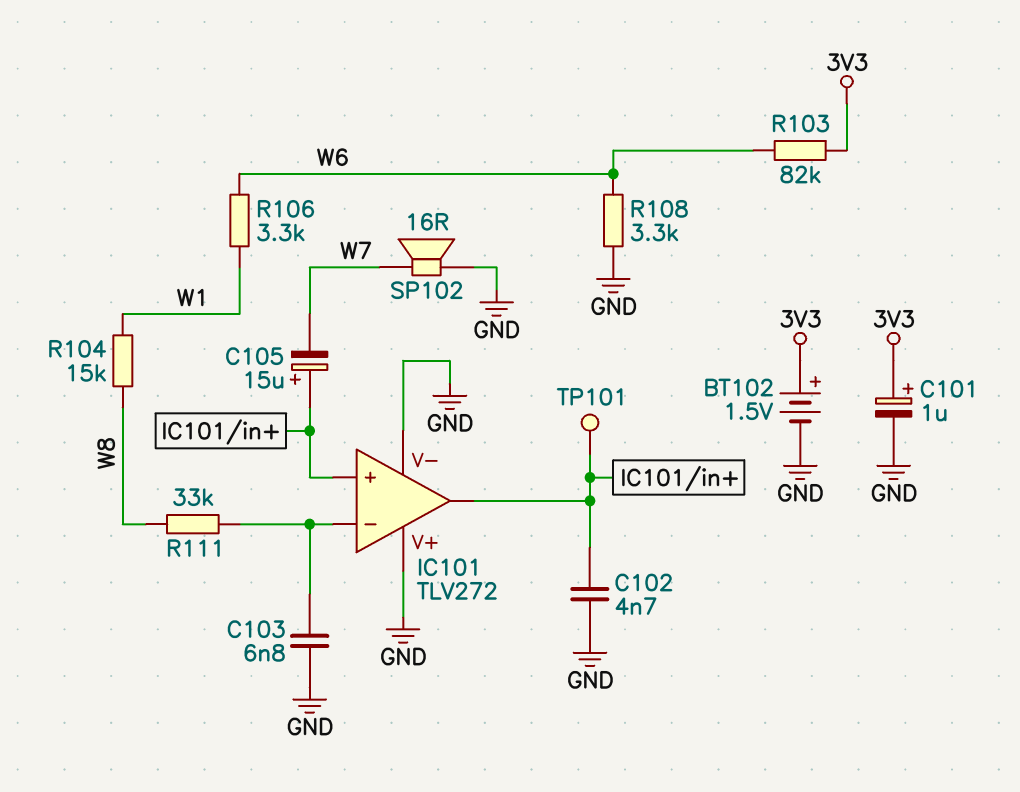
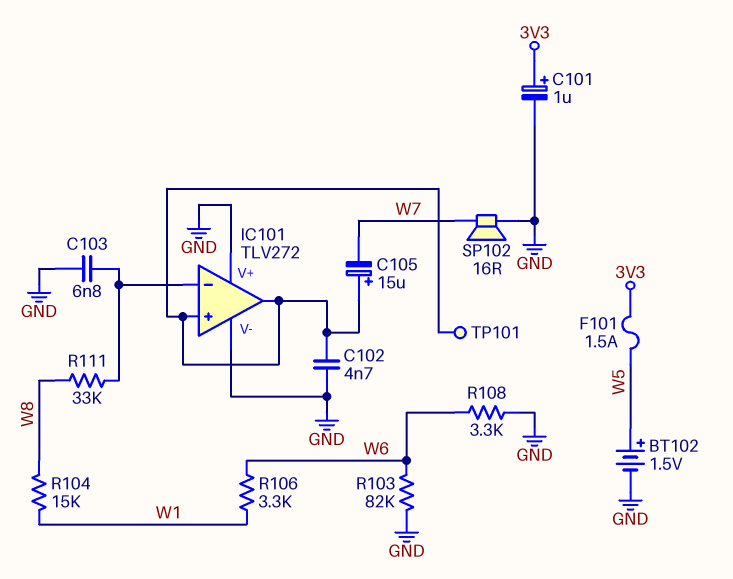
BT102: 1.5V (plus 3V3, minus GND) -> 1.5V (plus W5, minus GND)
F101: none -> 1.5A (3V3, W5)
R103: 82k (3V3, W6) -> 82k (GND, W6)

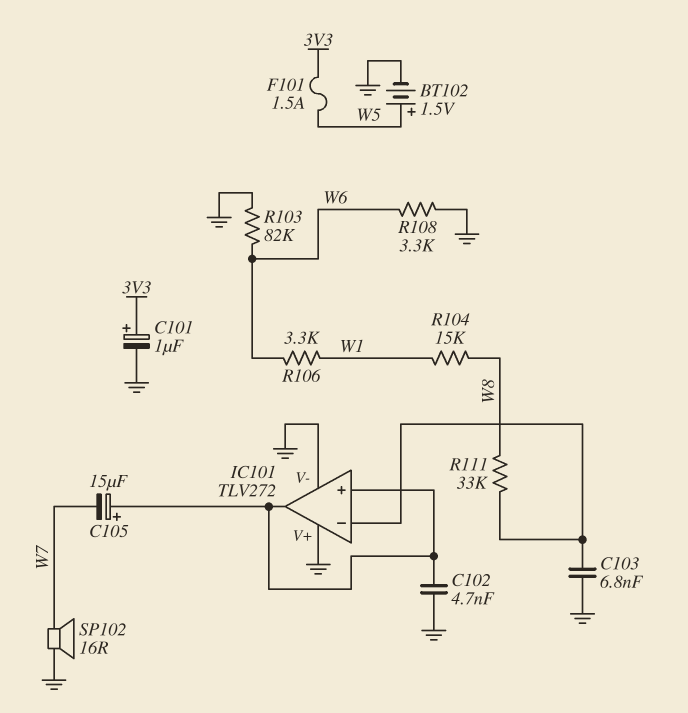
TP101: test point (IC101/in+) -> none

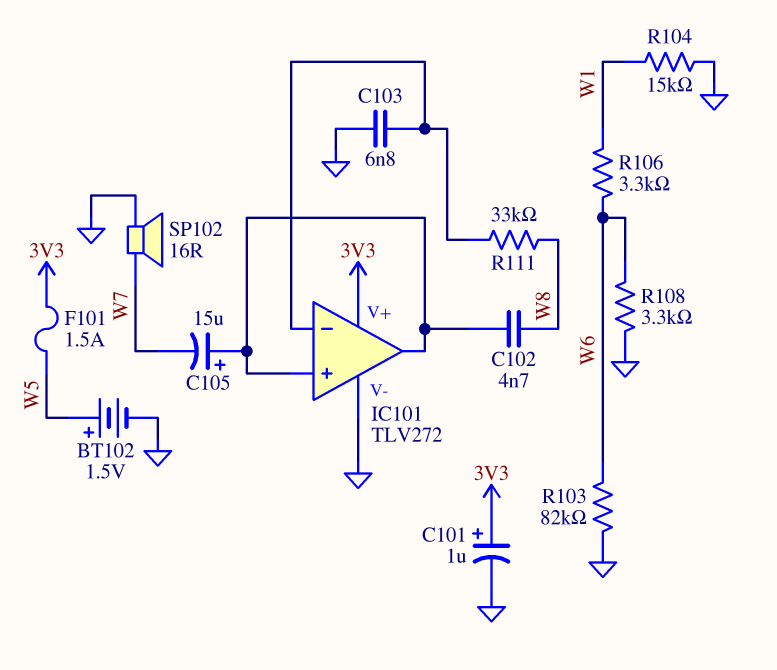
C102: 4.7nF (GND, IC101/in+) -> 4.7nF (IC101/in+, W8)
IC101 pin V+: GND -> 3V3
R104: 15k (W1, W8) -> 15k (GND, W1)

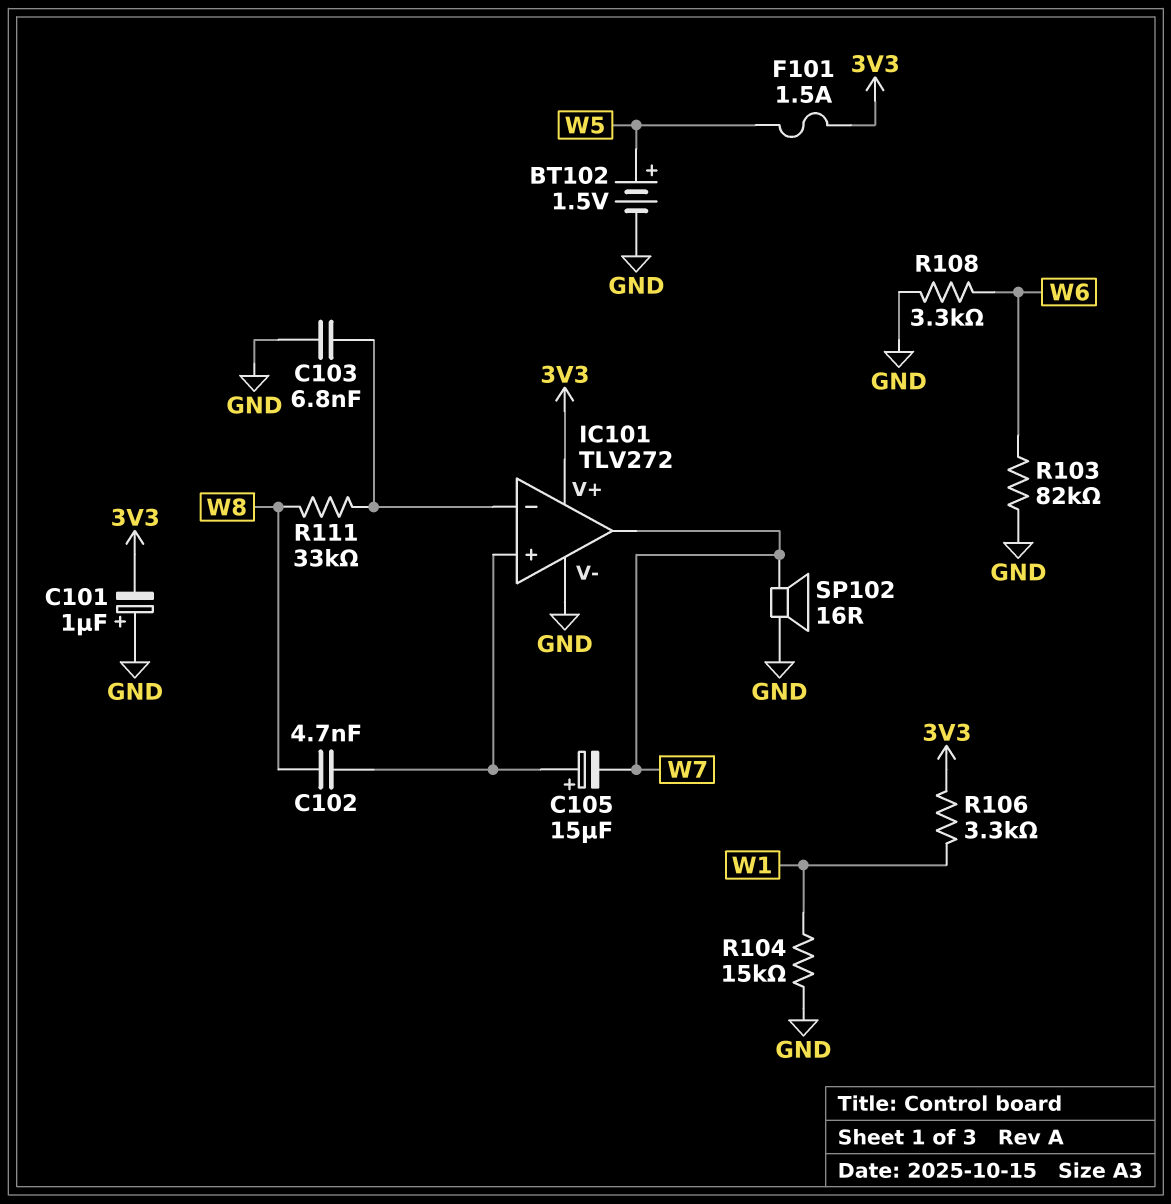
C101: 1uF (plus 3V3, minus GND) -> 1uF (plus GND, minus 3V3)
IC101 pin out: IC101/in+ -> W7
R106: 3.3k (W1, W6) -> 3.3k (3V3, W1)

